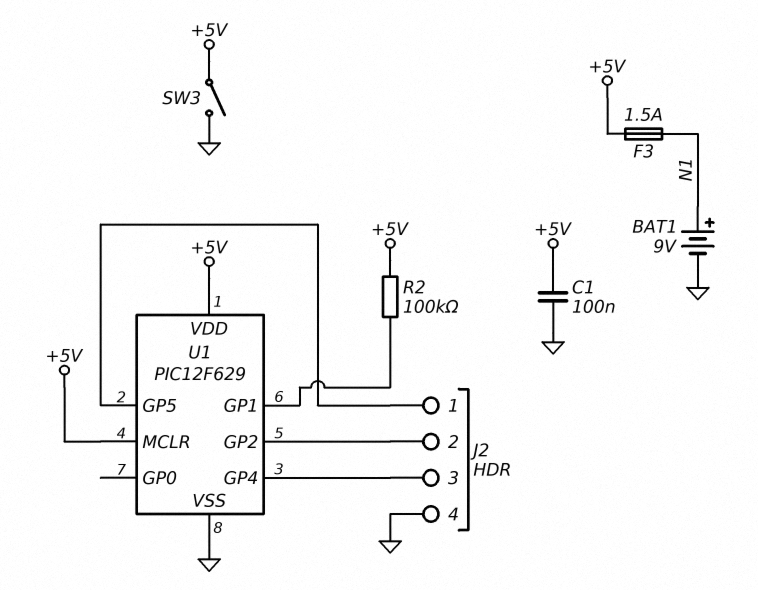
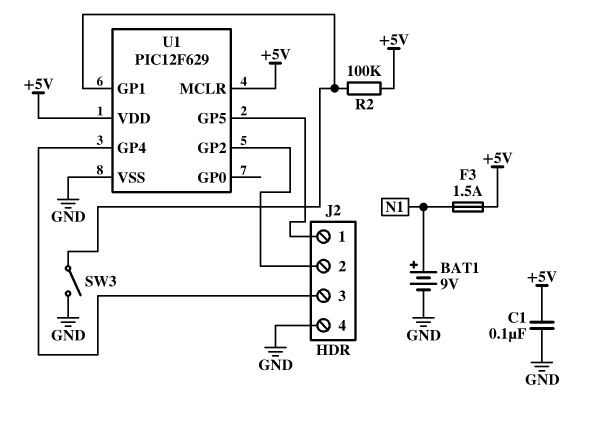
SW3: switch (+5V, GND) -> switch (GND, U1/GP1)

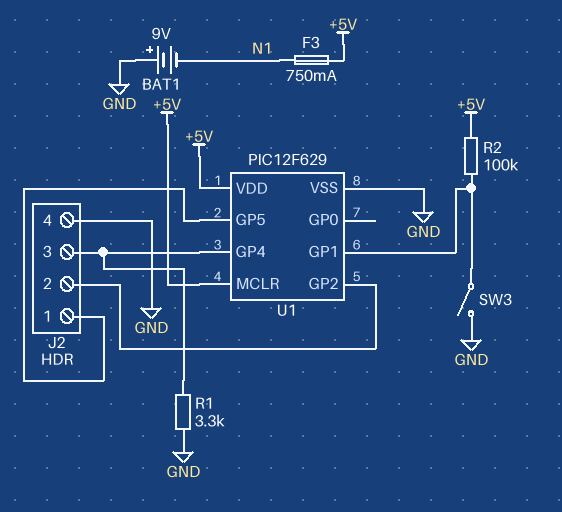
BAT1: 9V (plus N1, minus GND) -> 9V (plus GND, minus N1)
C1: 100nF (+5V, GND) -> none
F3: 1.5A (+5V, N1) -> 750mA (+5V, N1)
R1: none -> 3.3k (GND, J2/3)

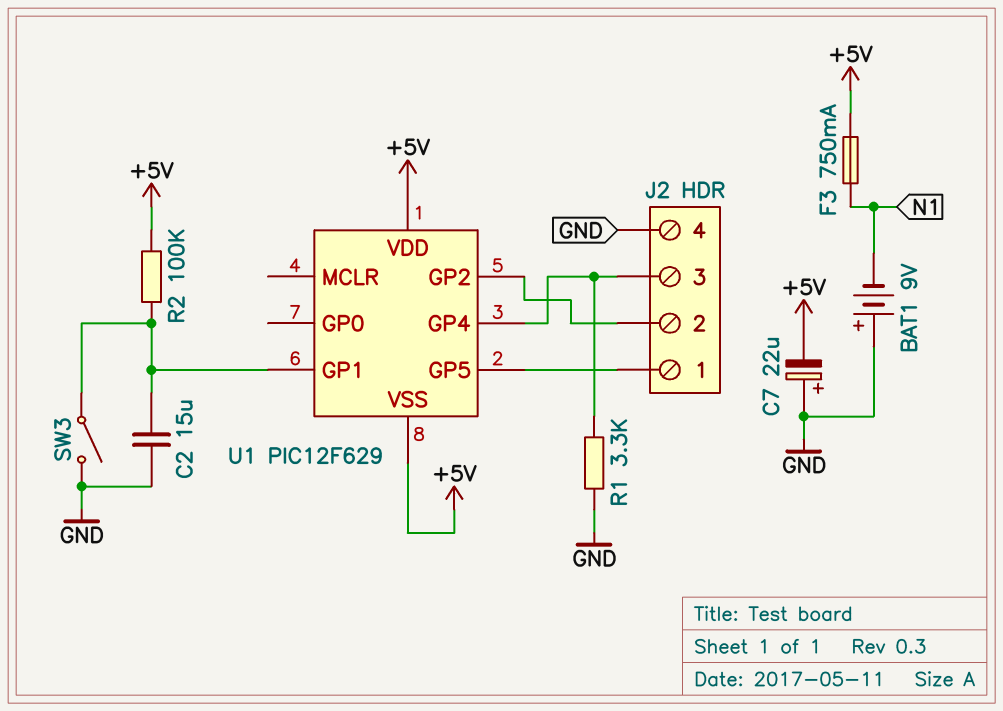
C2: none -> 15uF (GND, U1/GP1)
C7: none -> 22uF (plus GND, minus +5V)
U1 pin MCLR: +5V -> none
U1 pin VSS: GND -> +5V

